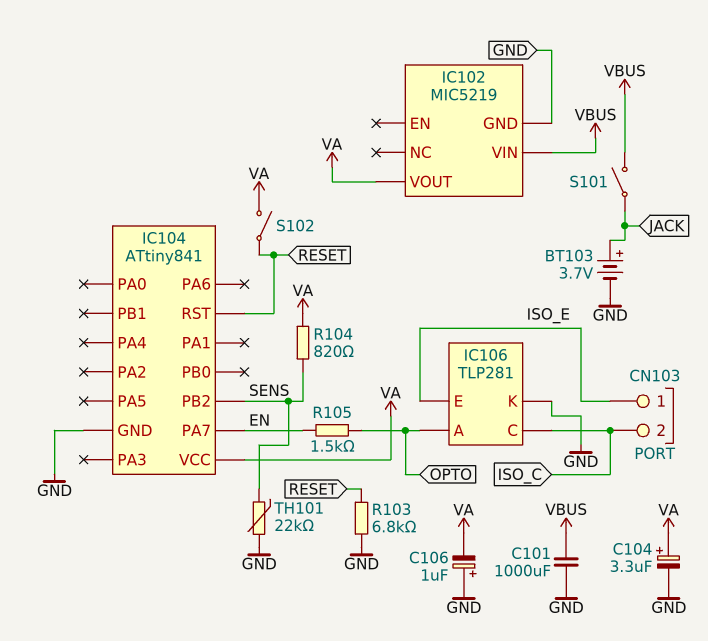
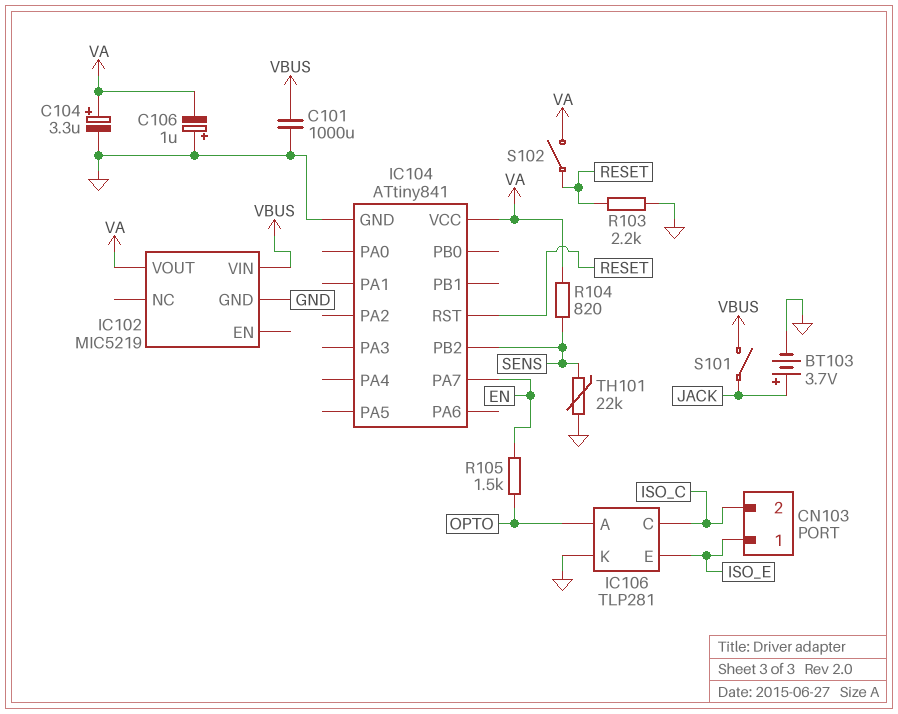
R103: 6.8k (GND, RESET) -> 2.2k (GND, RESET)

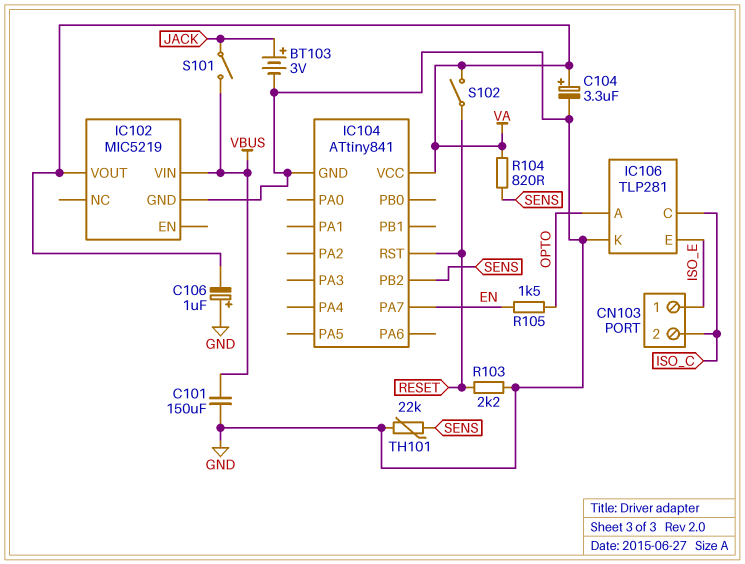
BT103: 3.7V (plus JACK, minus GND) -> 3V (plus JACK, minus GND)
C101: 1000uF (GND, VBUS) -> 150uF (GND, VBUS)

